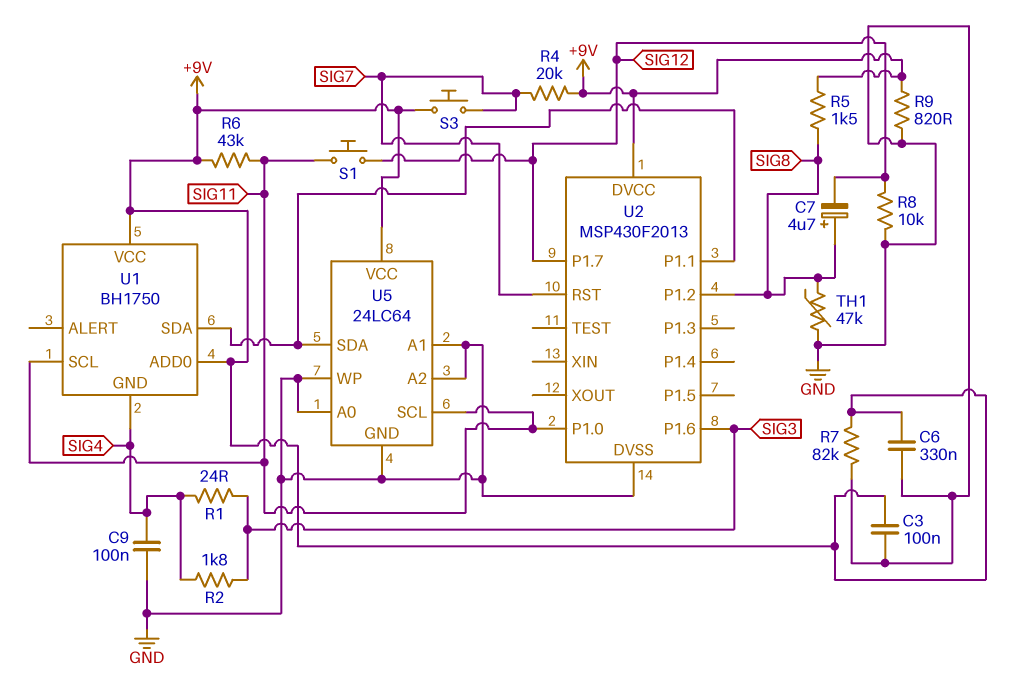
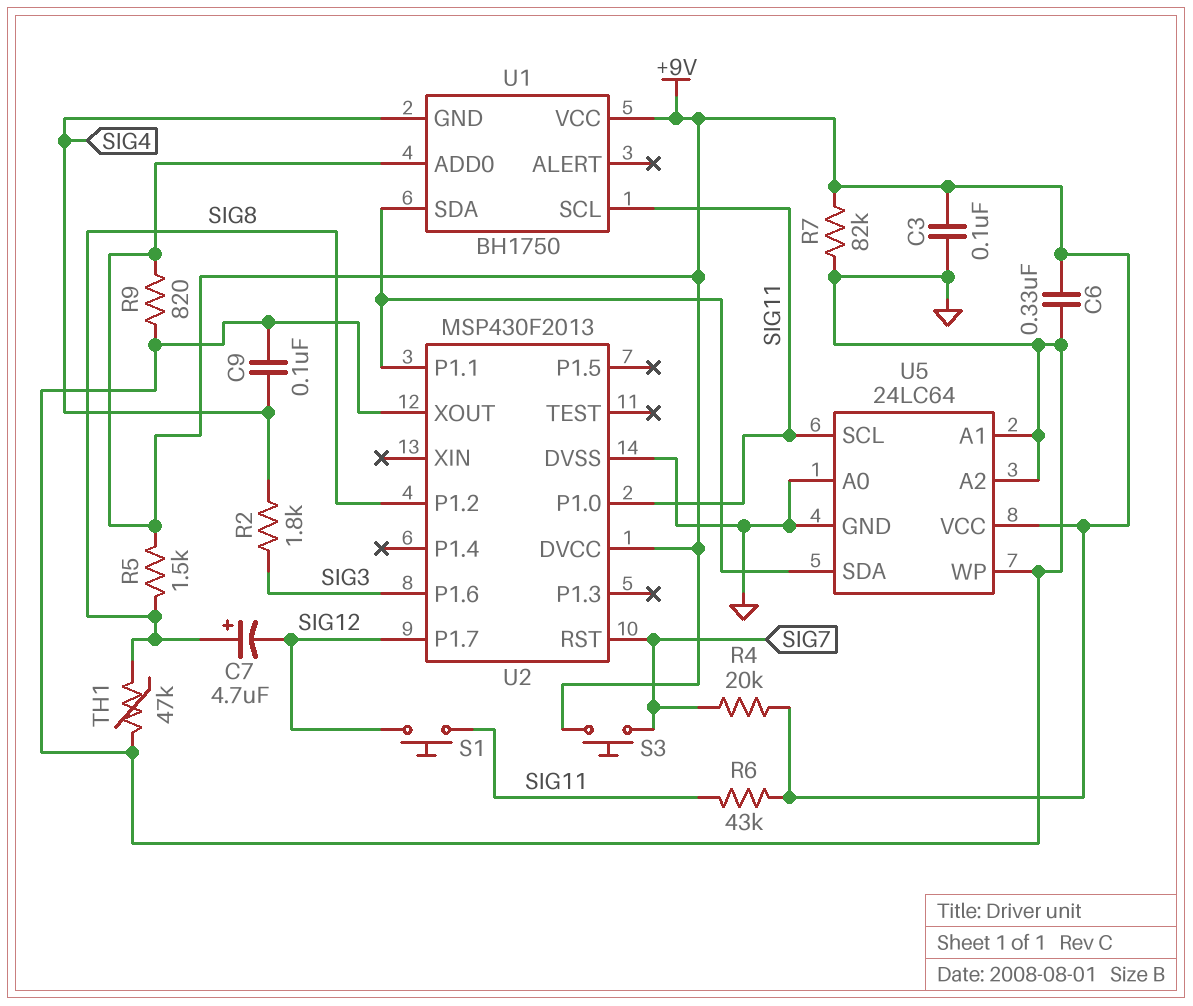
R1: 24 (SIG3, SIG4) -> none
R8: 10k (GND, SIG12) -> none
U2 pin XOUT: none -> GND

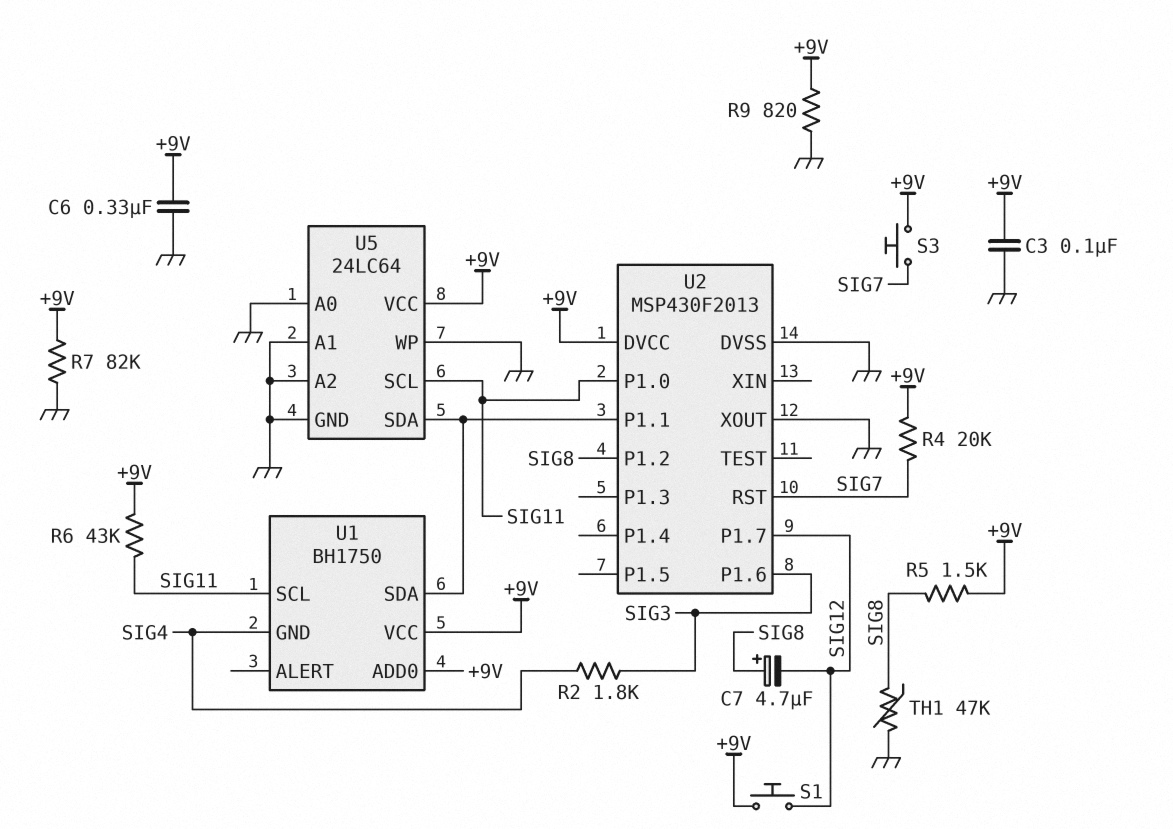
C9: 100nF (GND, SIG4) -> none
S1: button (SIG11, SIG12) -> button (+9V, SIG12)

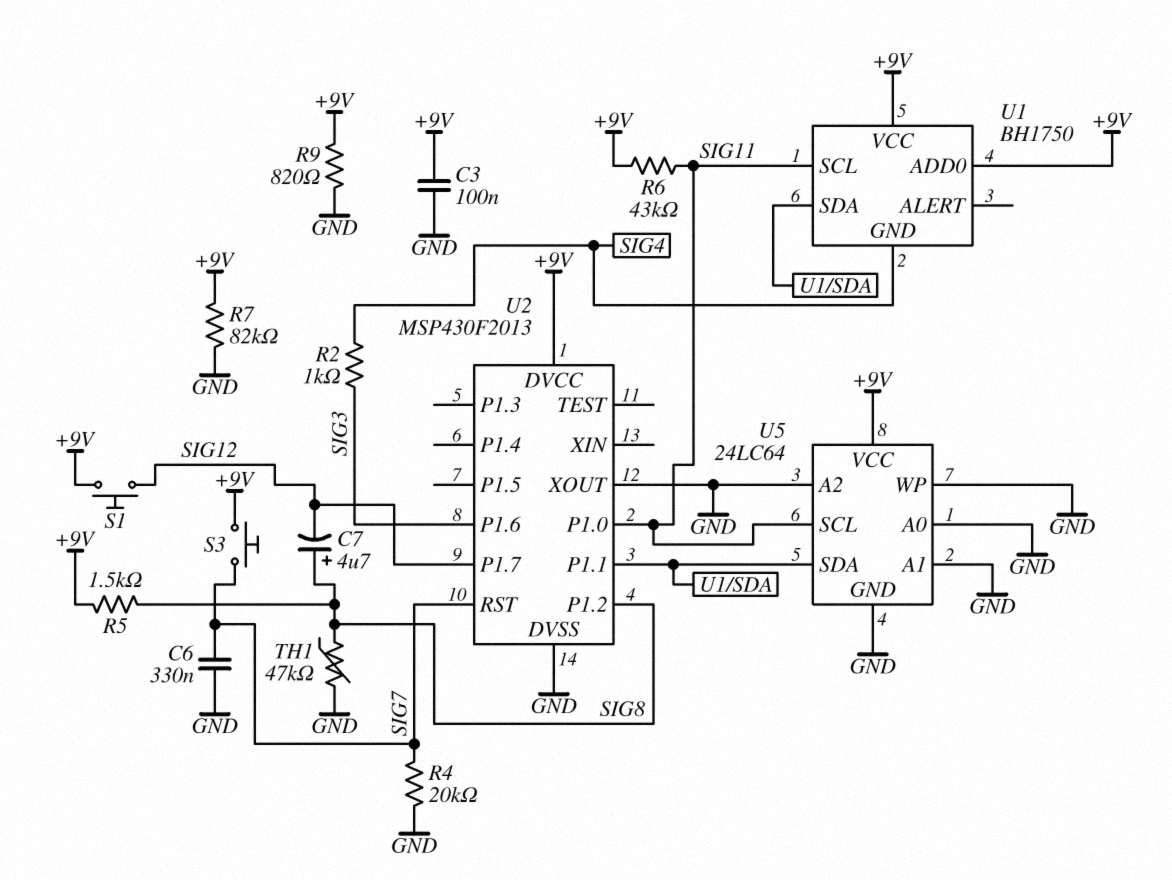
C6: 330nF (+9V, GND) -> 330nF (GND, SIG7)
R2: 1.8k (SIG3, SIG4) -> 1k (SIG3, SIG4)
R4: 20k (+9V, SIG7) -> 20k (GND, SIG7)

